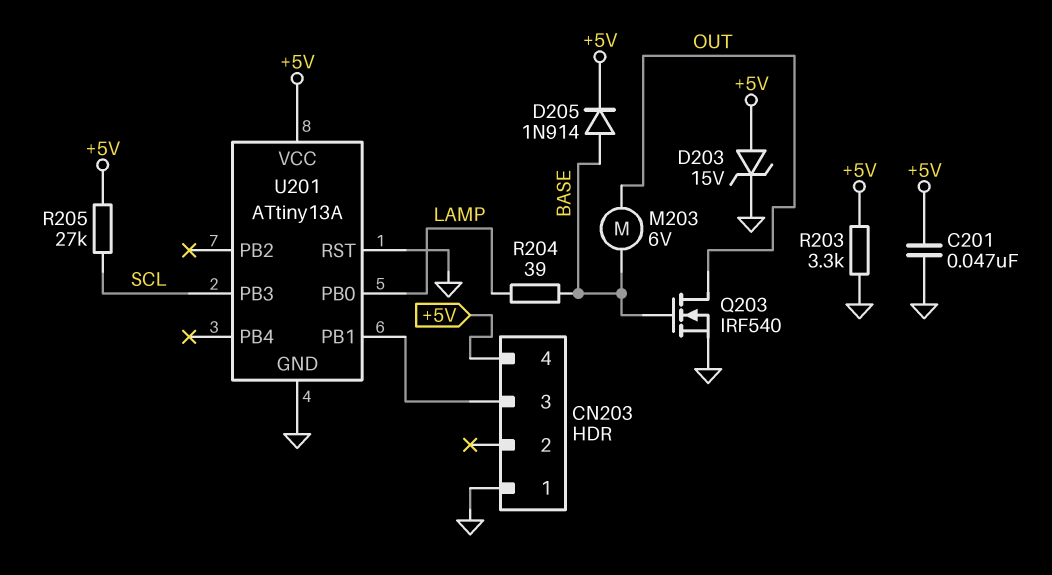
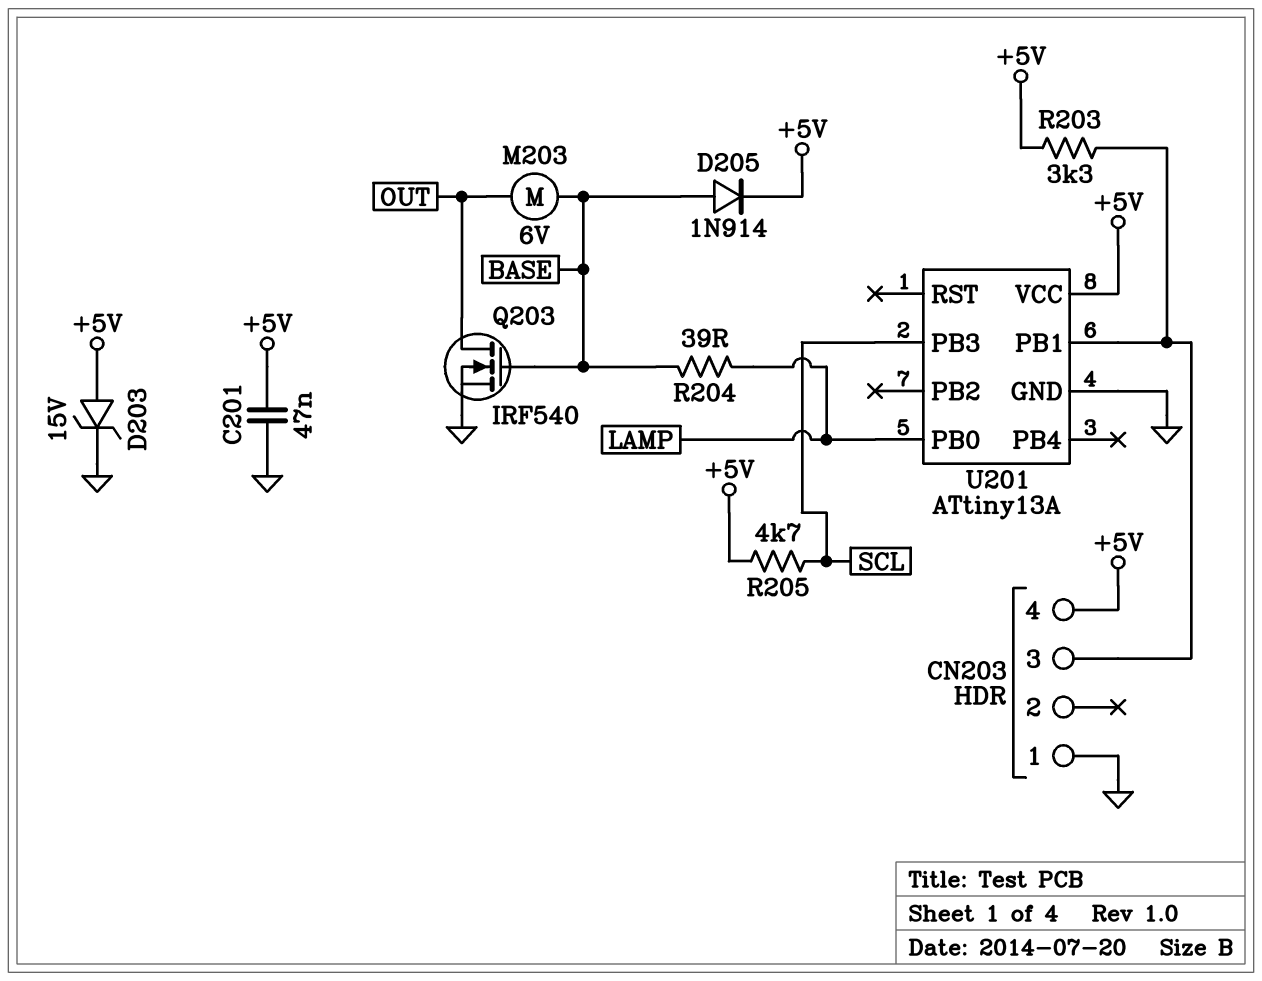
R203: 3.3k (+5V, GND) -> 3.3k (+5V, CN203/3)
R205: 27k (+5V, SCL) -> 4.7k (+5V, SCL)
U201 pin RST: GND -> none

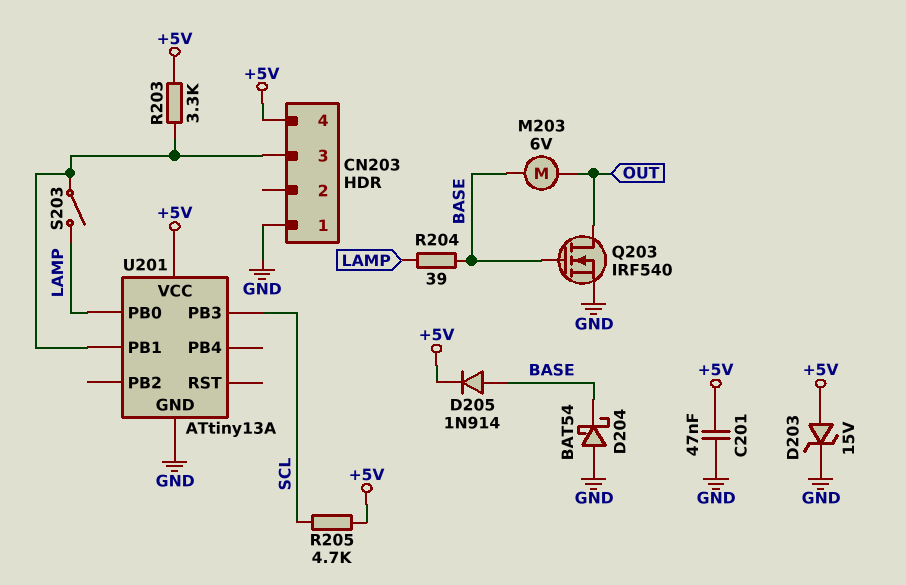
D204: none -> schottky BAT54 (A GND, K BASE)
S203: none -> switch (CN203/3, LAMP)

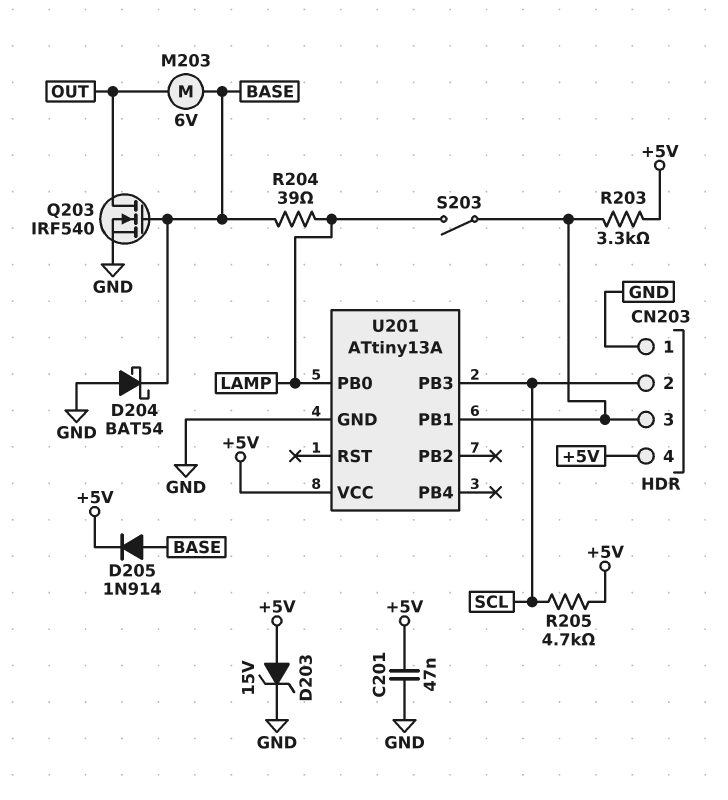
CN203 pin 2: none -> SCL

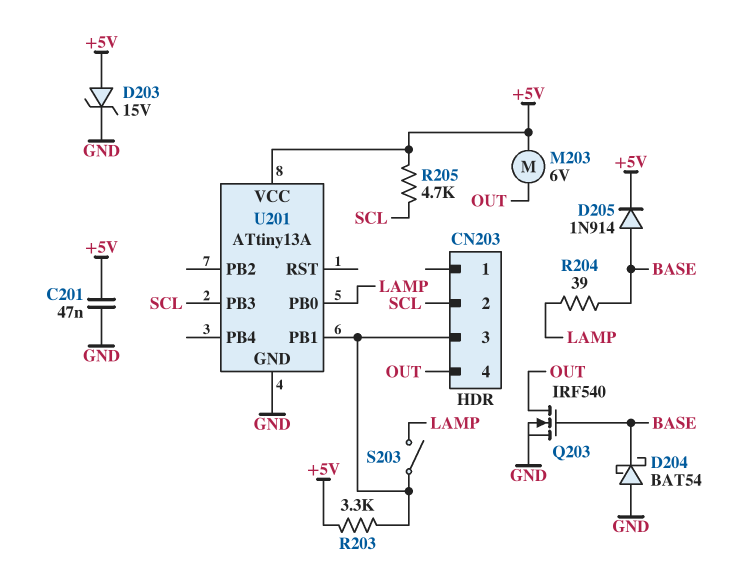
CN203 pin 1: GND -> none
CN203 pin 4: +5V -> OUT
M203: motor 6V (BASE, OUT) -> motor 6V (+5V, OUT)

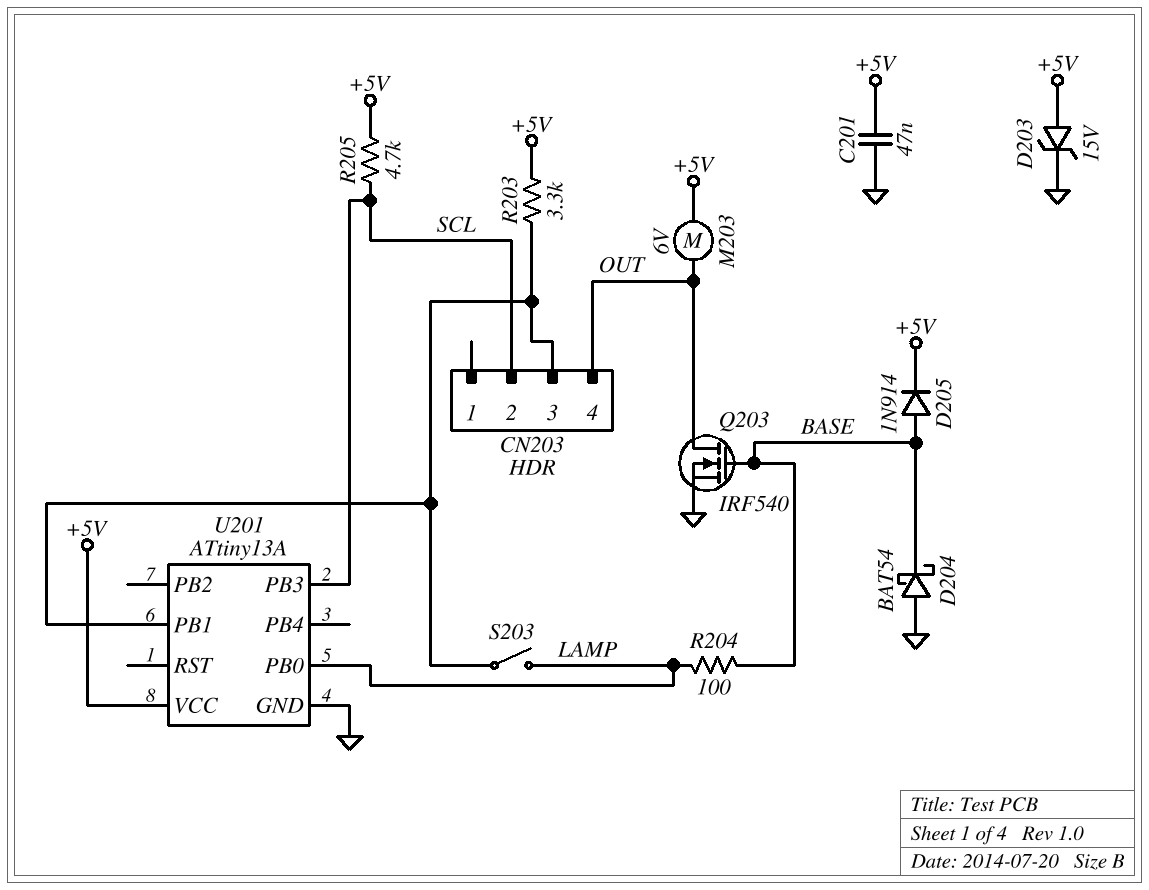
R204: 39 (BASE, LAMP) -> 100 (BASE, LAMP)

